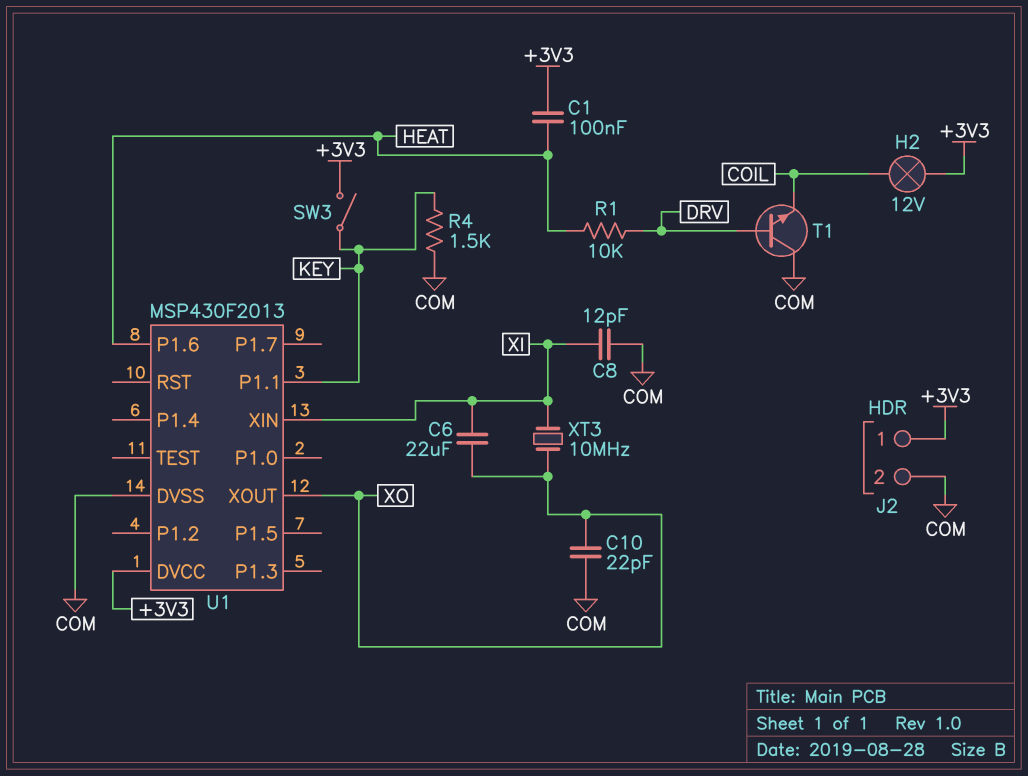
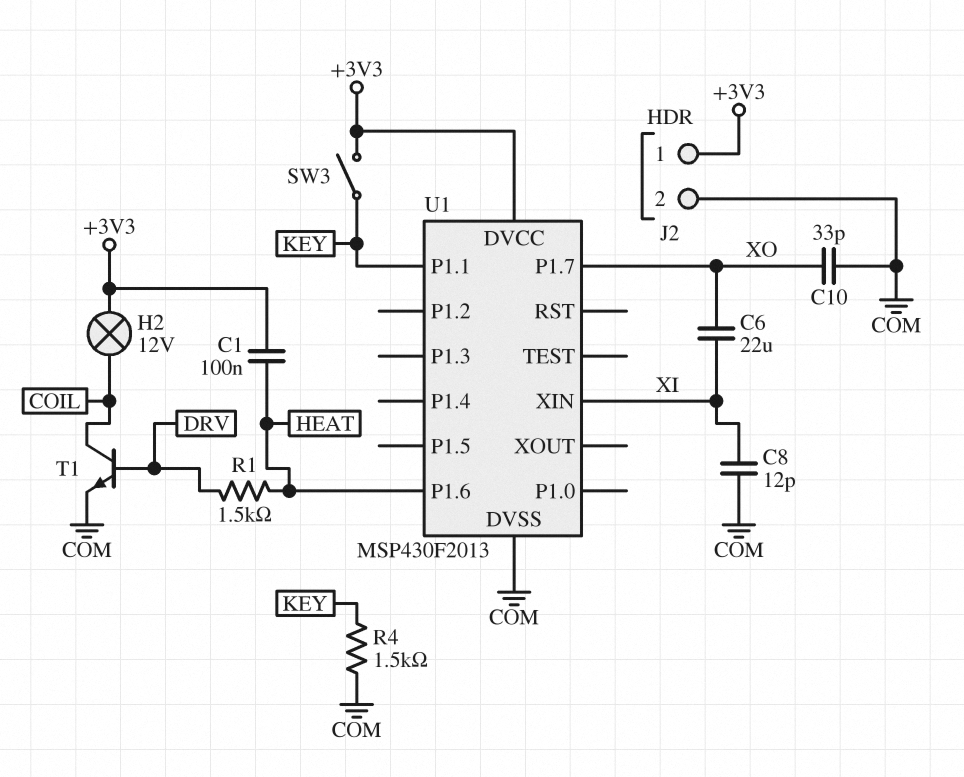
C10: 22pF (COM, XO) -> 33pF (COM, XO)
R1: 10k (DRV, HEAT) -> 1.5k (DRV, HEAT)
T1: NPN (B DRV, C COM, E COIL) -> NPN (B DRV, C COIL, E COM)
U1 pin P1.7: none -> XO
U1 pin XOUT: XO -> none
XT3: 10MHz (XI, XO) -> none

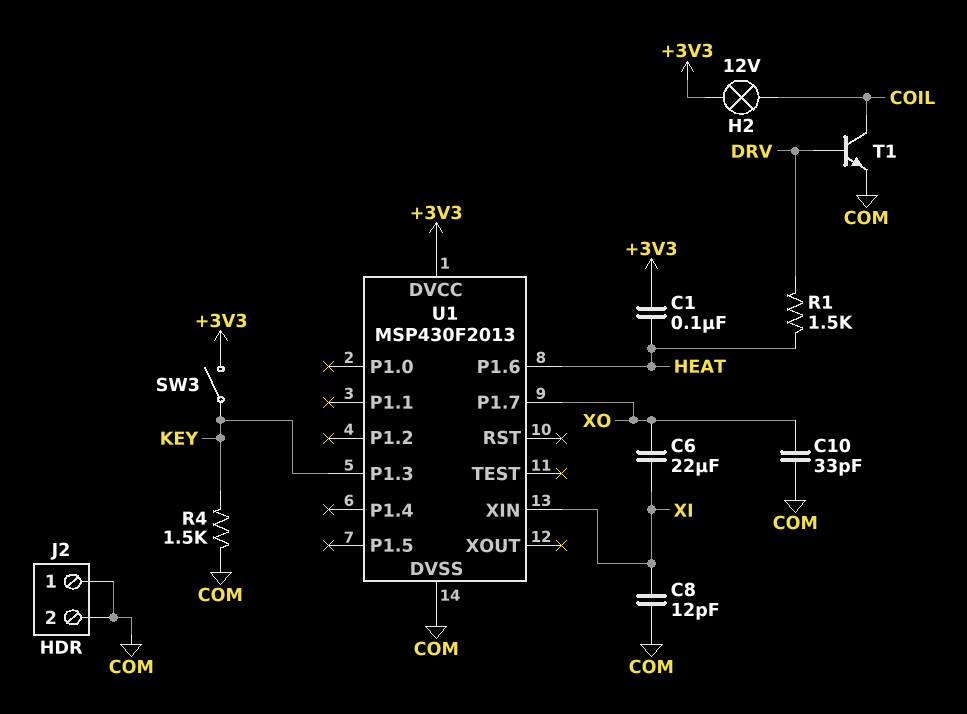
J2 pin 1: +3V3 -> COM
U1 pin P1.1: KEY -> none
U1 pin P1.3: none -> KEY

